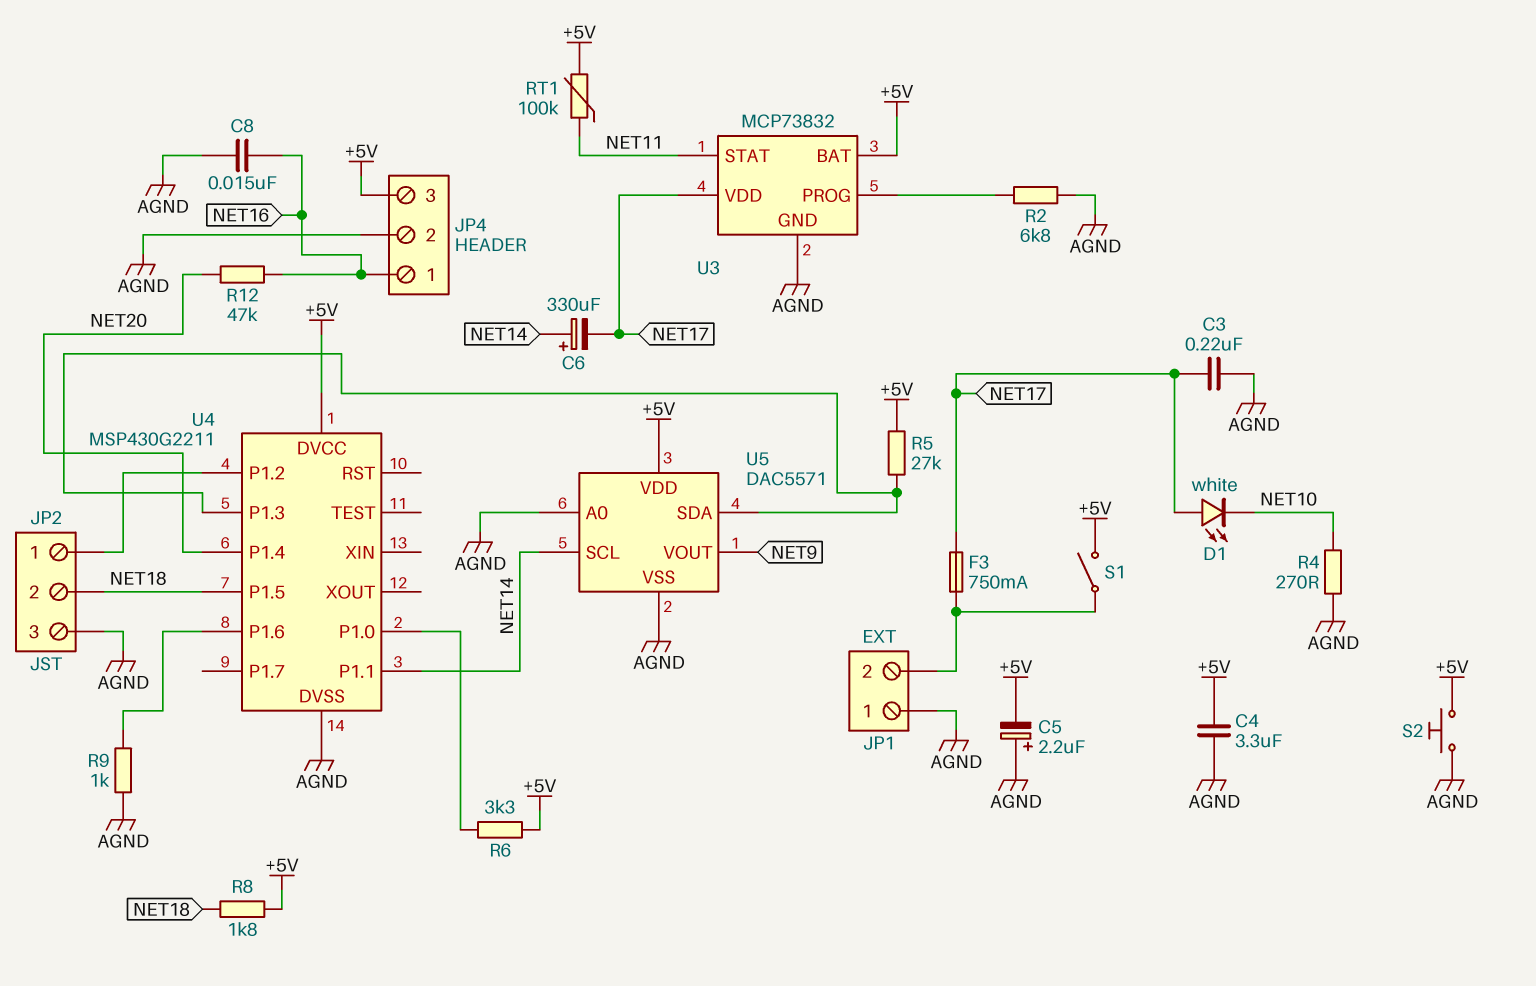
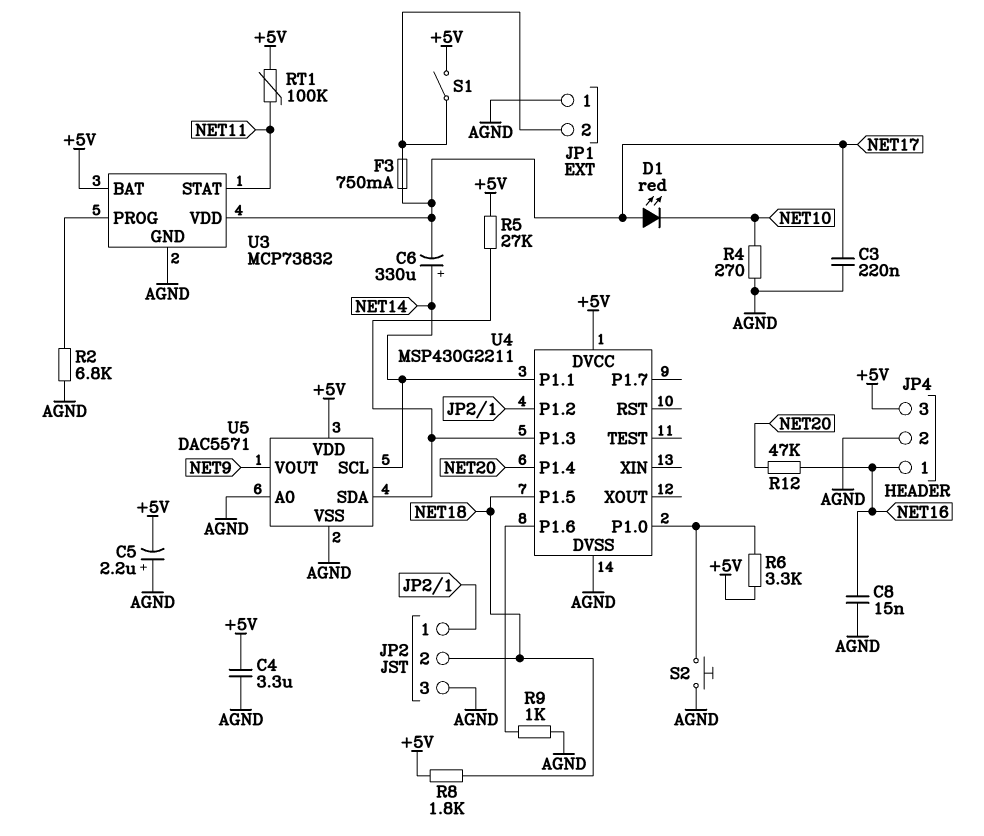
D1: LED white (A NET17, K NET10) -> LED red (A NET17, K NET10)
S2: button (+5V, AGND) -> button (AGND, U4/P1.0)

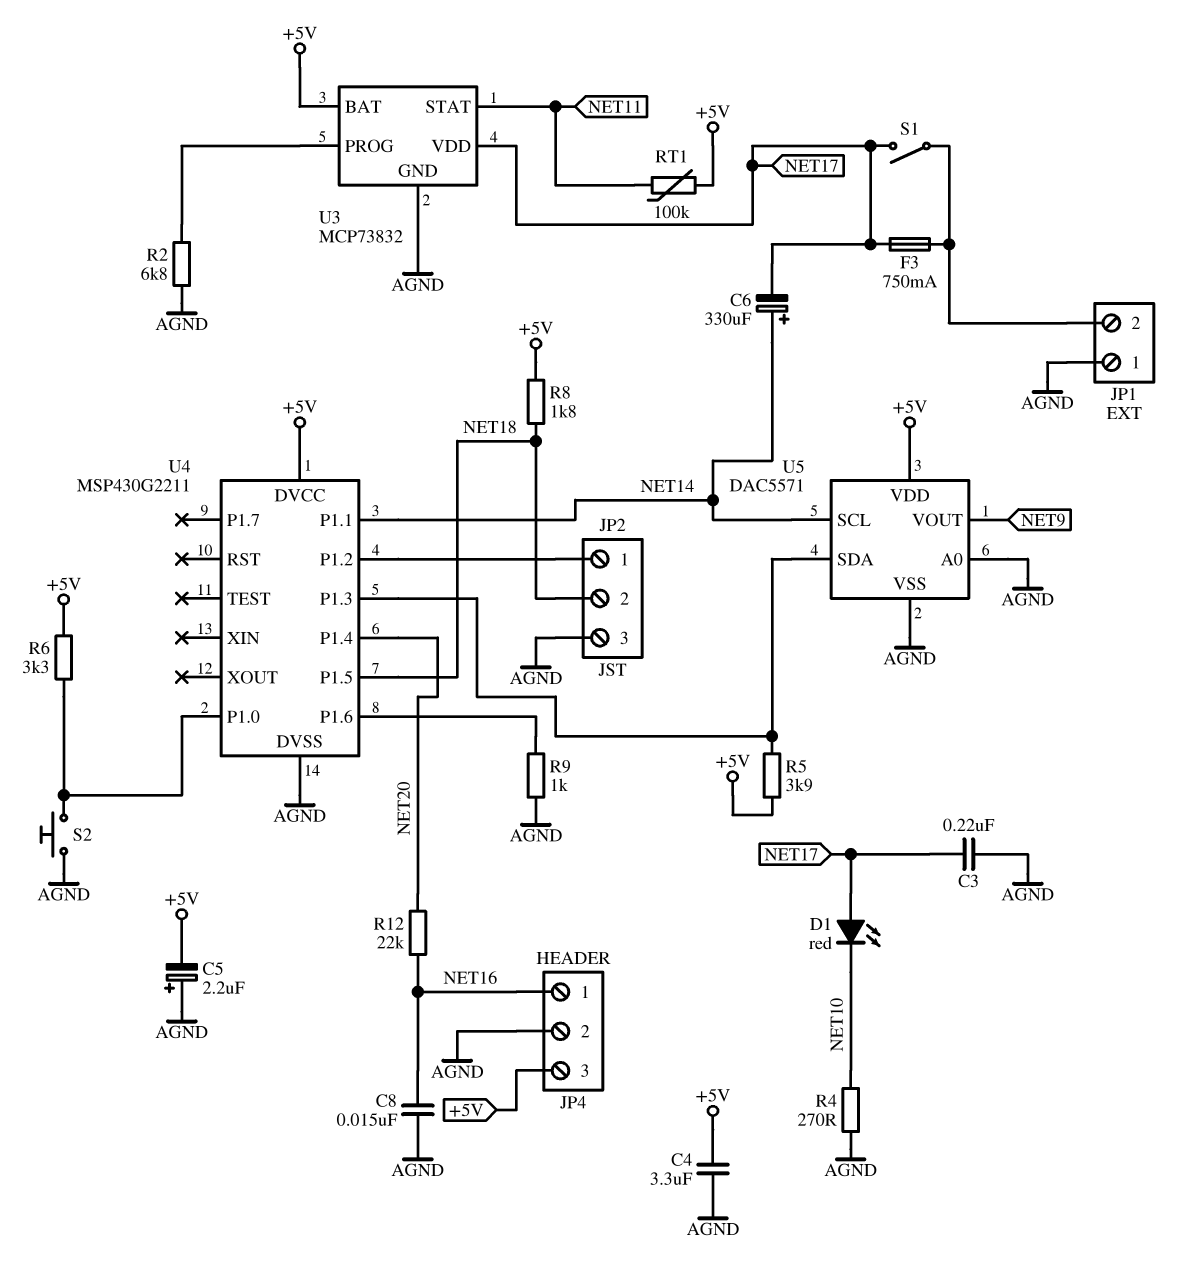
R5: 27k (+5V, U4/P1.3) -> 3.9k (+5V, U4/P1.3)
R12: 47k (NET16, NET20) -> 22k (NET16, NET20)
S1: switch (+5V, JP1/2) -> switch (JP1/2, NET17)

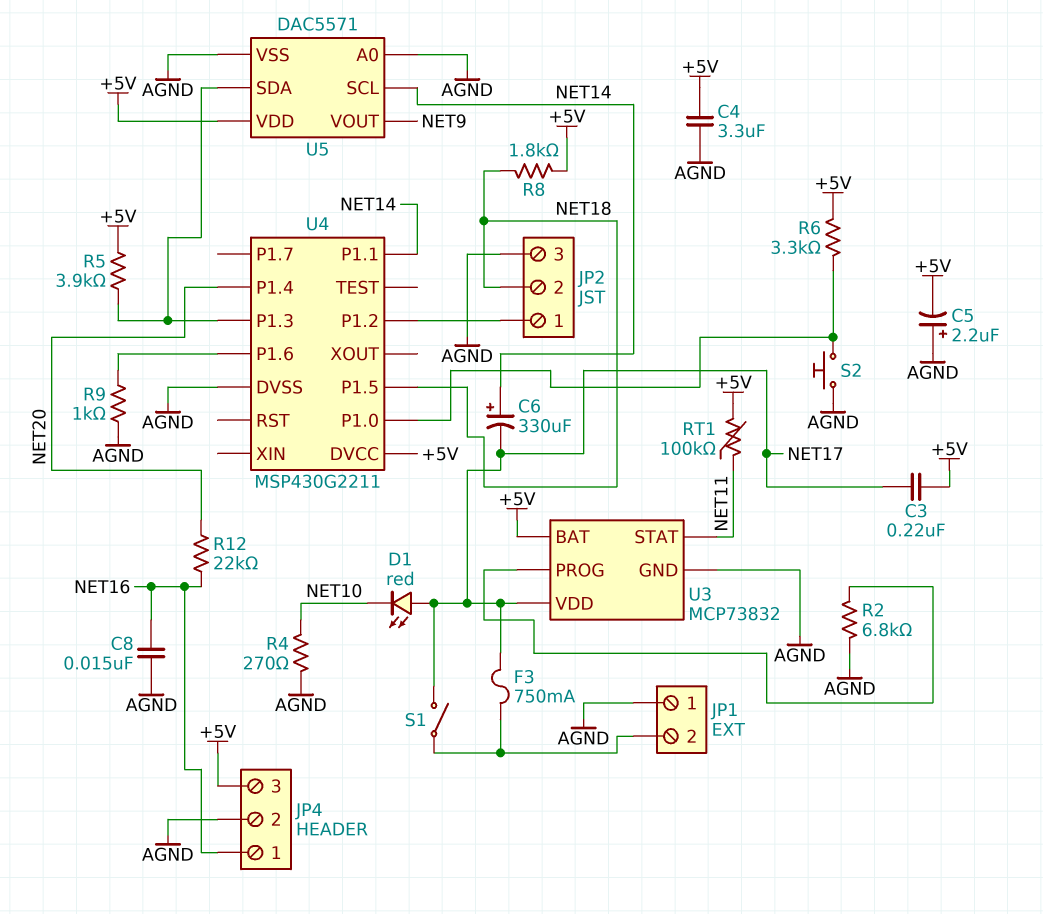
C3: 220nF (AGND, NET17) -> 220nF (+5V, NET17)

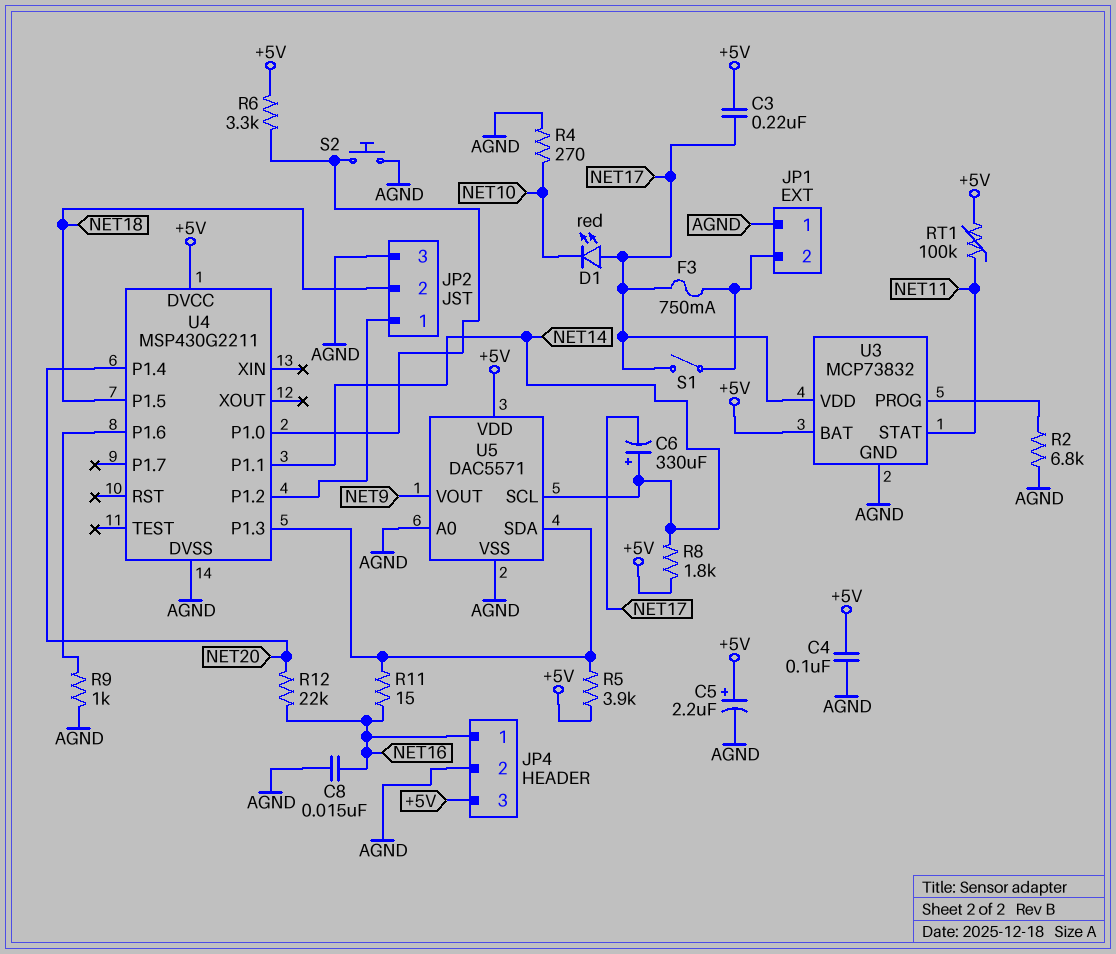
C4: 3.3uF (+5V, AGND) -> 100nF (+5V, AGND)
C5: 2.2uF (plus AGND, minus +5V) -> 2.2uF (plus +5V, minus AGND)
R8: 1.8k (+5V, NET18) -> 1.8k (+5V, NET14)
R11: none -> 15 (NET16, U4/P1.3)

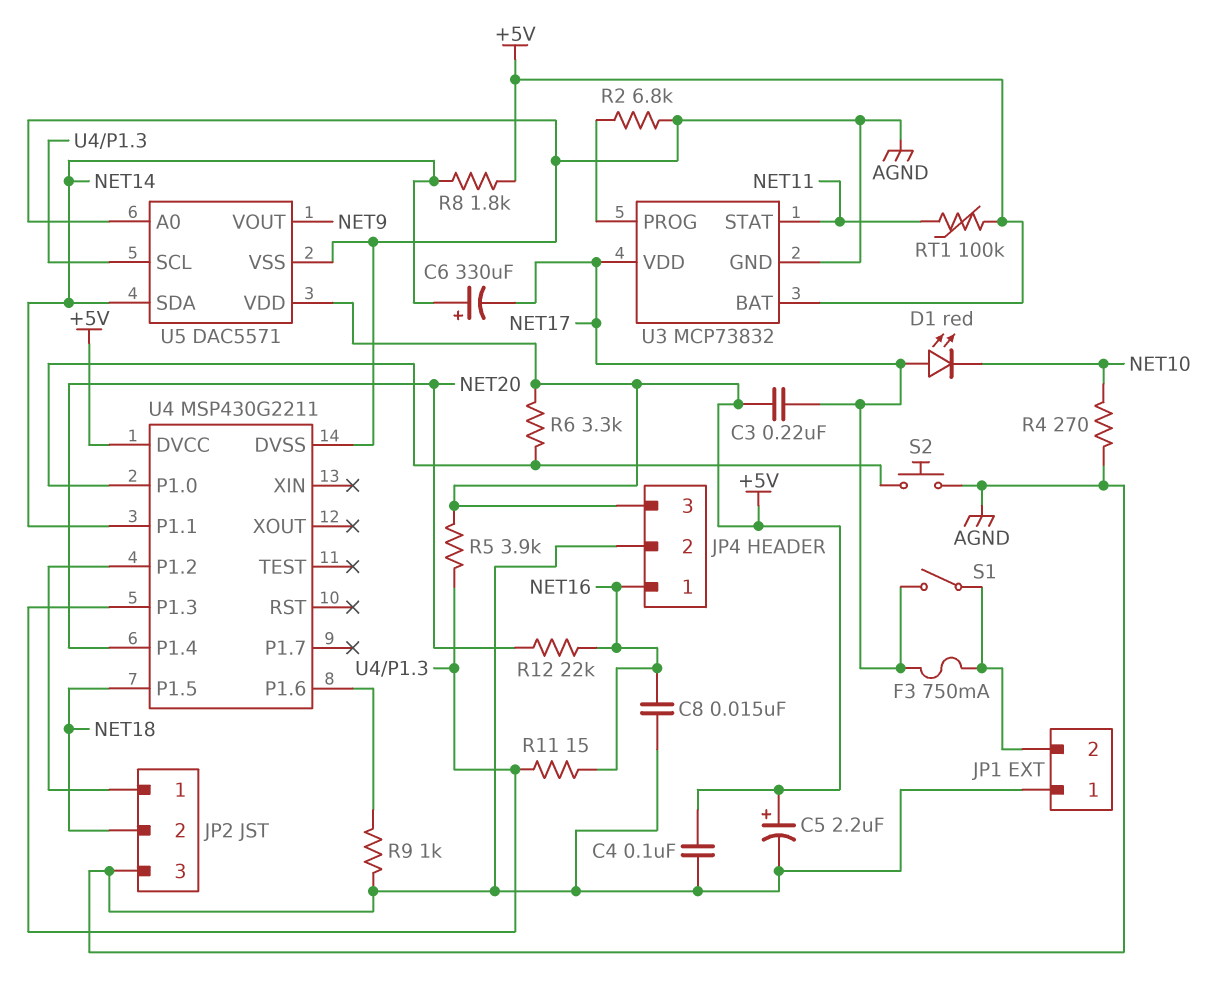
U5 pin SCL: NET14 -> U4/P1.3
U5 pin SDA: U4/P1.3 -> NET14

